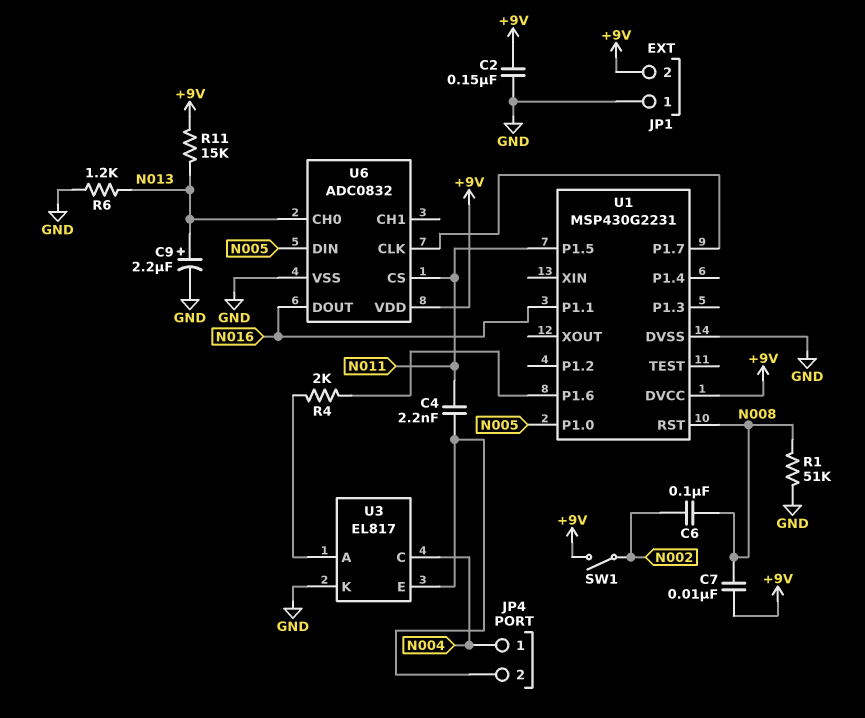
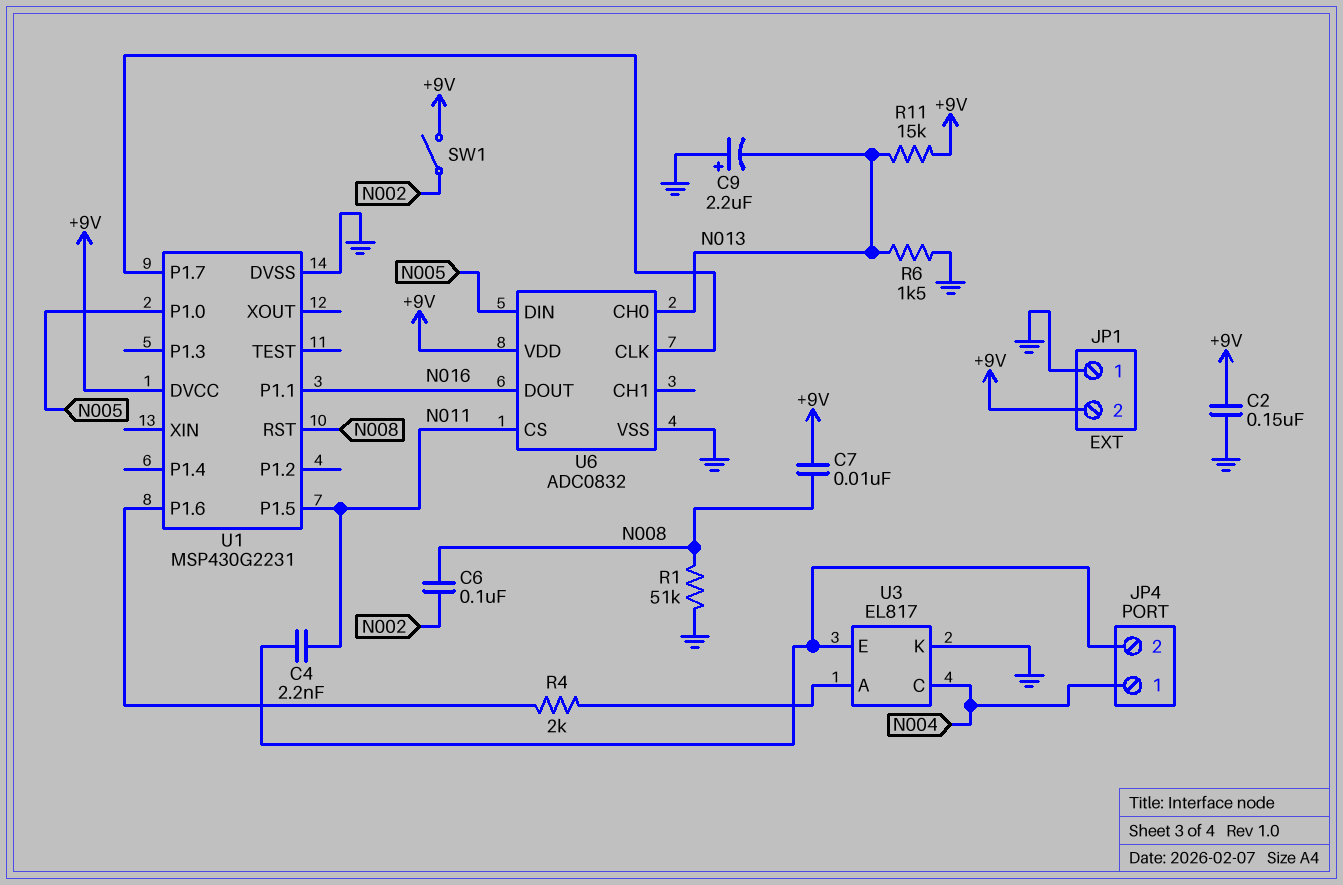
C9: 2.2uF (plus N013, minus GND) -> 2.2uF (plus GND, minus N013)
R6: 1.2k (GND, N013) -> 1.5k (GND, N013)

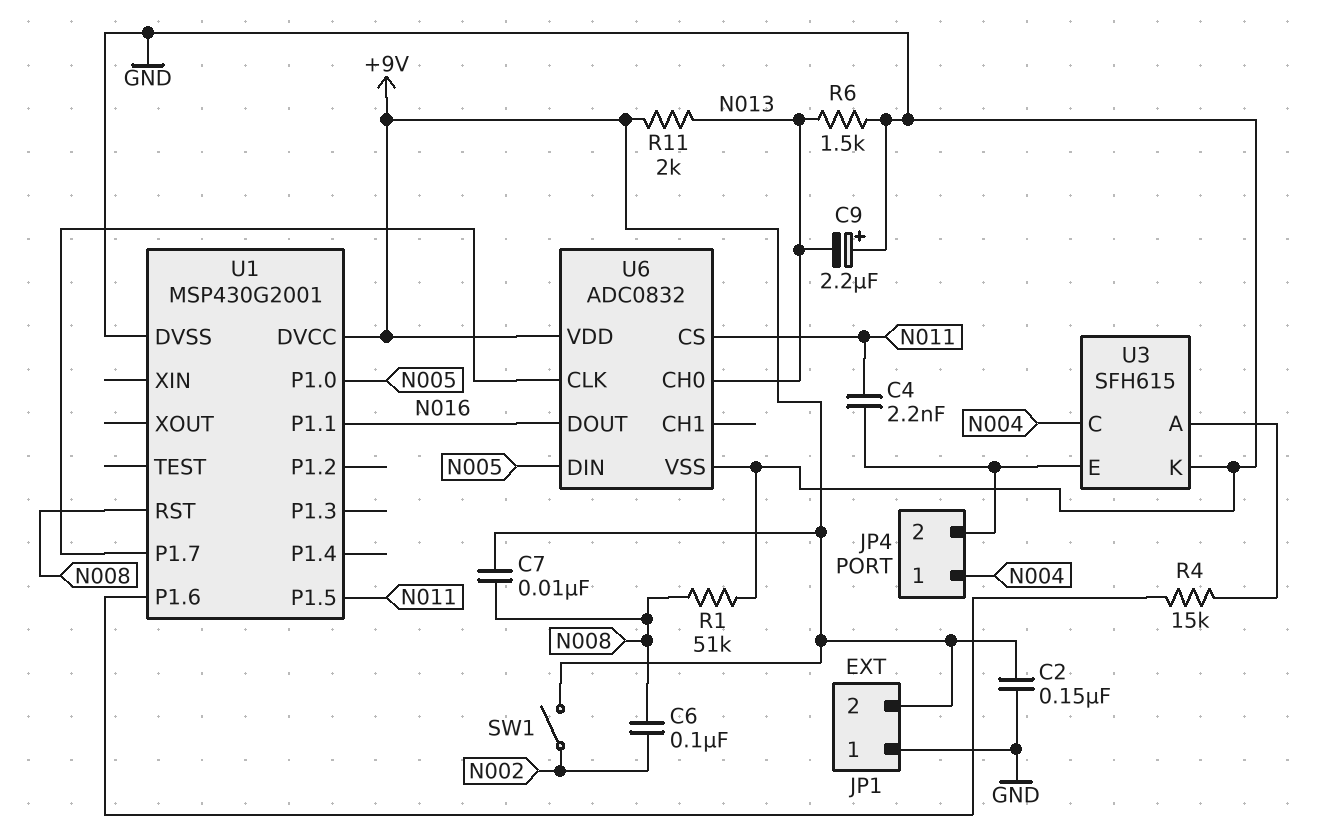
R4: 2k (U1/P1.6, U3/A) -> 15k (U1/P1.6, U3/A)
R11: 15k (+9V, N013) -> 2k (+9V, N013)
U1: MSP430G2231 -> MSP430G2001
U3: EL817 -> SFH615

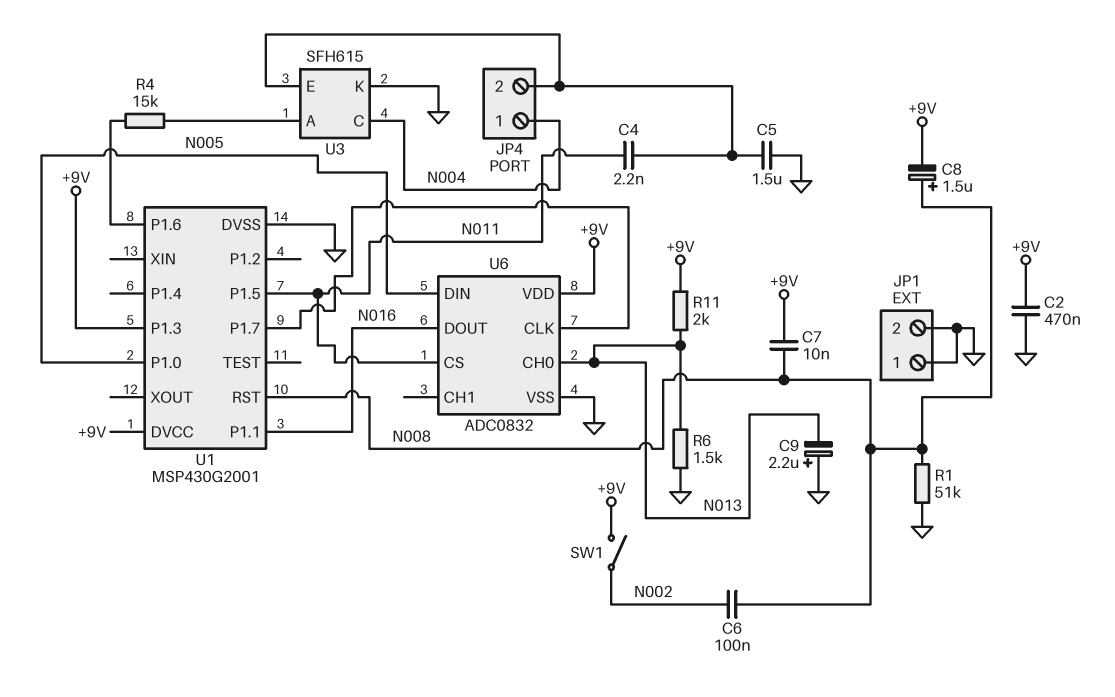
C2: 150nF (+9V, GND) -> 470nF (+9V, GND)
C5: none -> 1.5uF (GND, JP4/2)
C8: none -> 1.5uF (plus N008, minus +9V)
JP1 pin 2: +9V -> GND
U1 pin P1.3: none -> +9V

